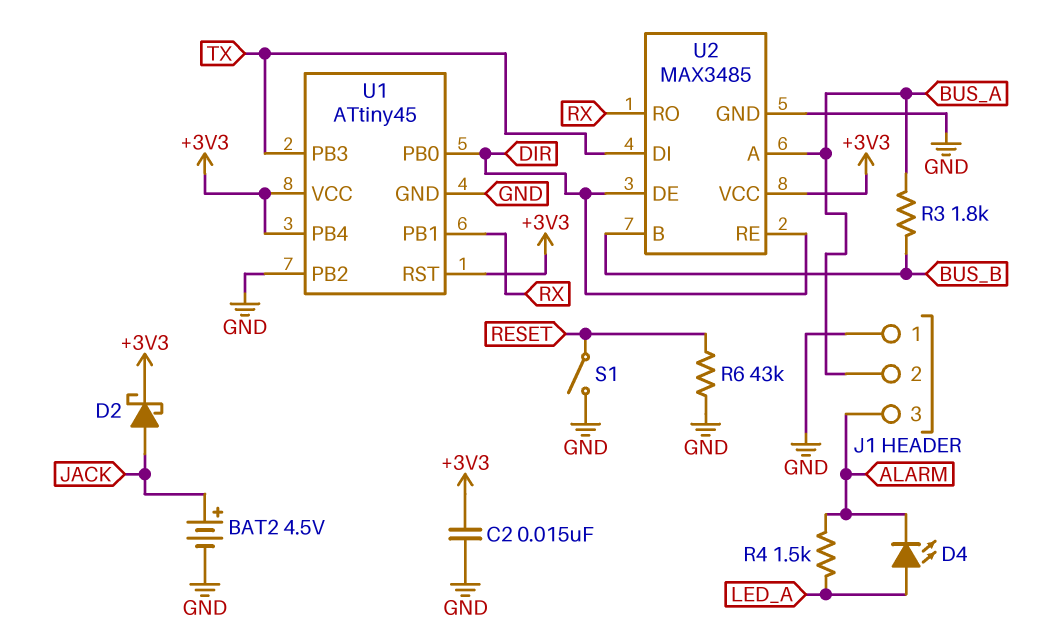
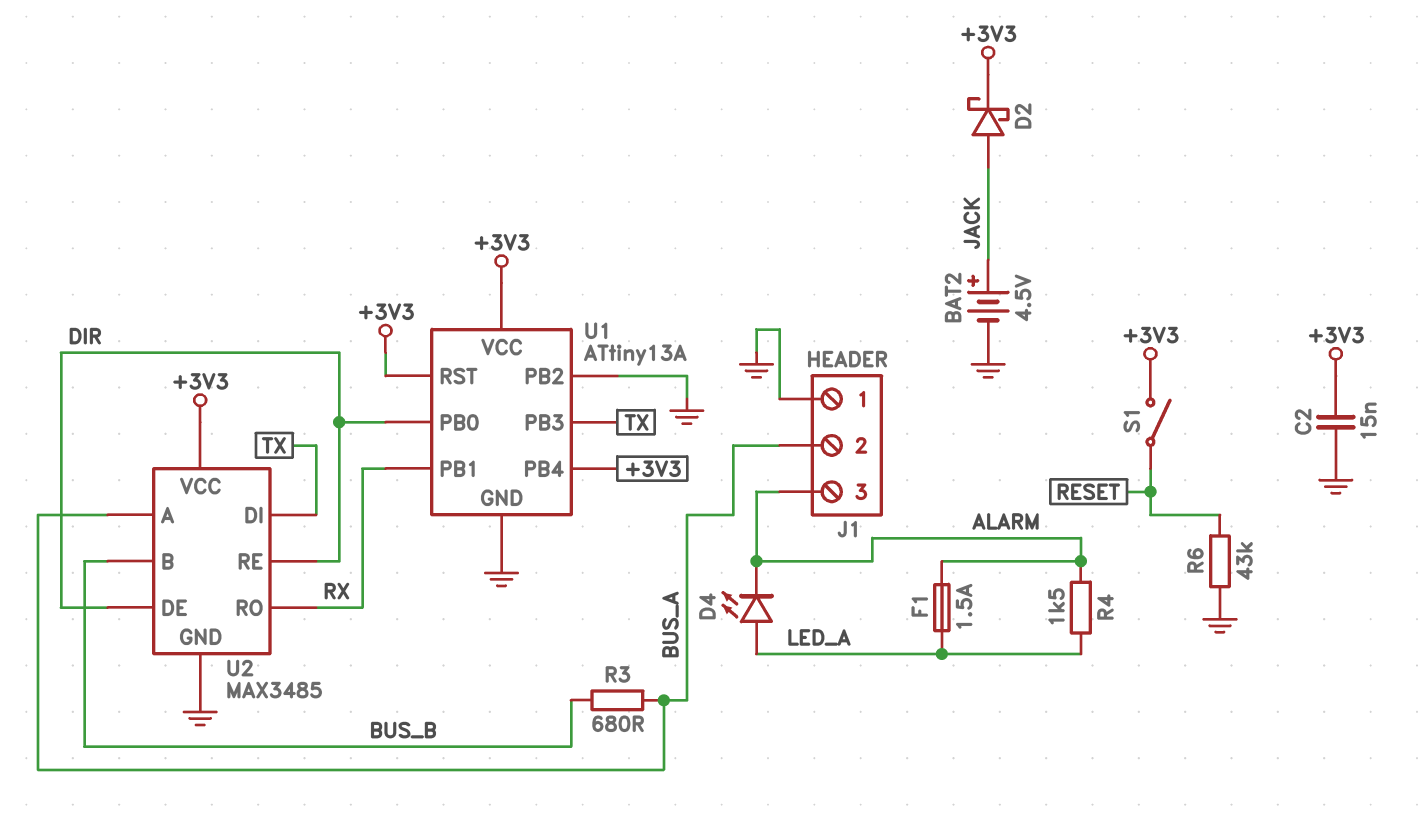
F1: none -> 1.5A (ALARM, LED_A)
R3: 1.8k (BUS_A, BUS_B) -> 680 (BUS_A, BUS_B)
S1: switch (GND, RESET) -> switch (+3V3, RESET)
U1: ATtiny45 -> ATtiny13A

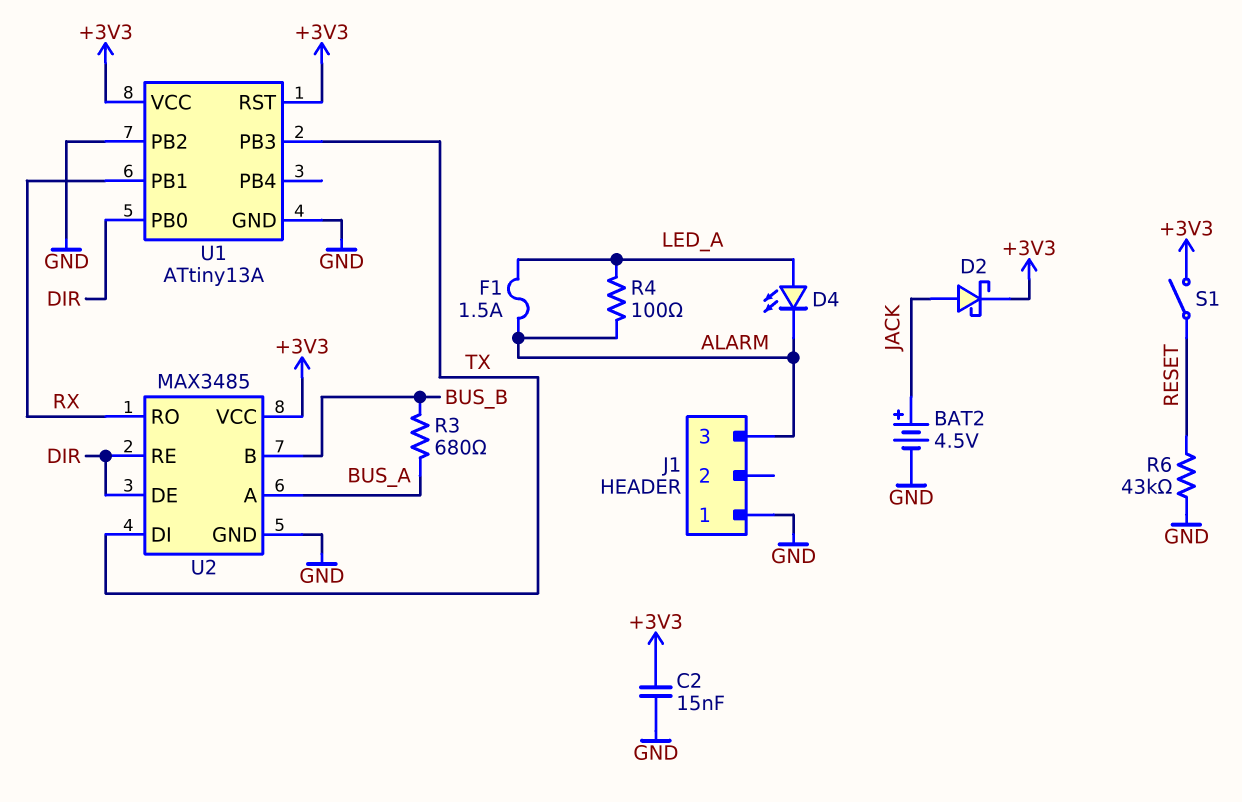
J1 pin 2: BUS_A -> none
R4: 1.5k (ALARM, LED_A) -> 100 (ALARM, LED_A)
U1 pin PB4: +3V3 -> none

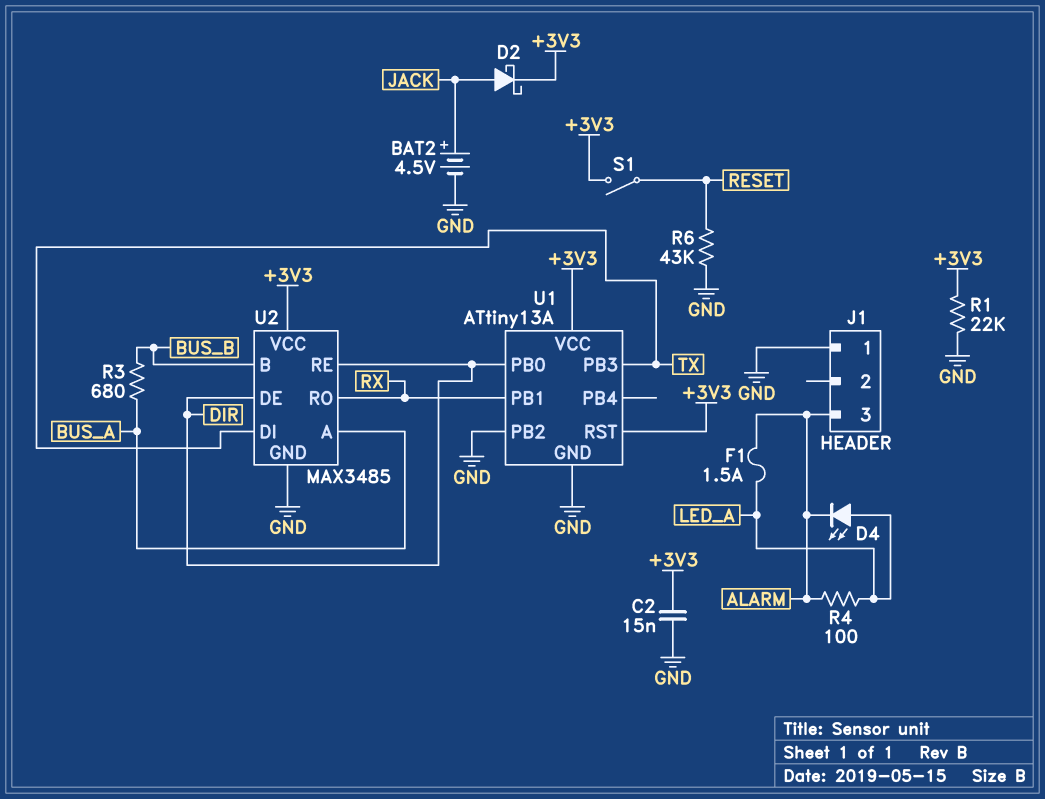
R1: none -> 22k (+3V3, GND)

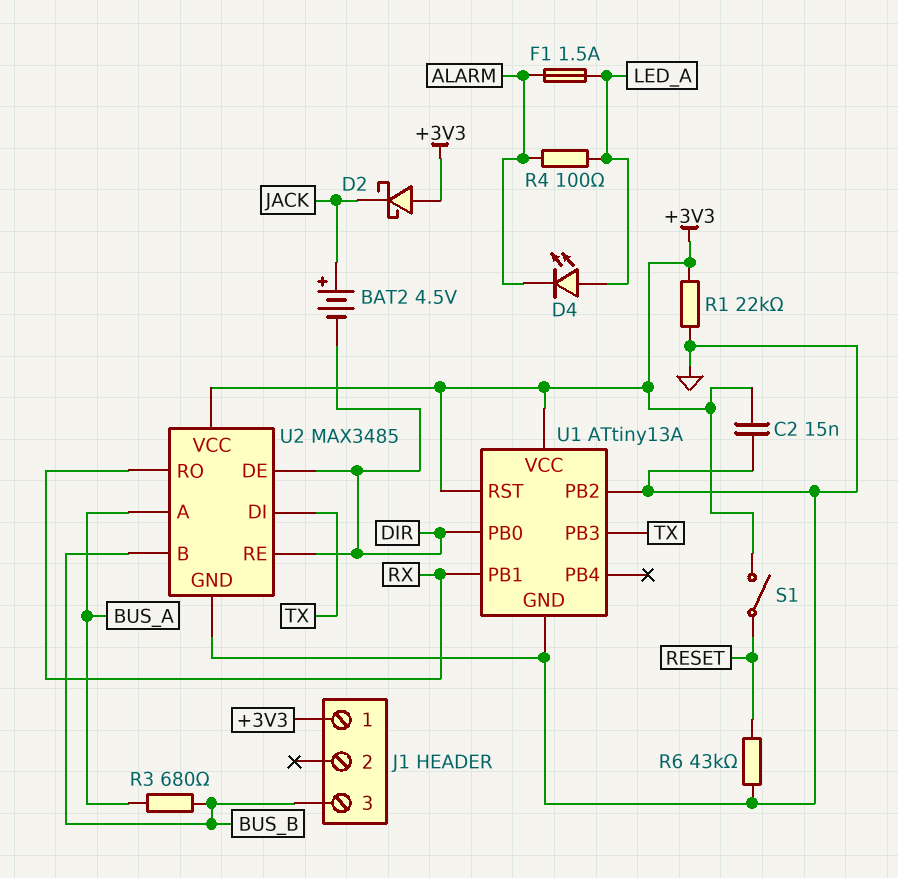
BAT2: 4.5V (plus JACK, minus GND) -> 4.5V (plus JACK, minus DIR)
D2: schottky (A JACK, K +3V3) -> schottky (A +3V3, K JACK)
J1 pin 1: GND -> +3V3
J1 pin 3: ALARM -> BUS_B

